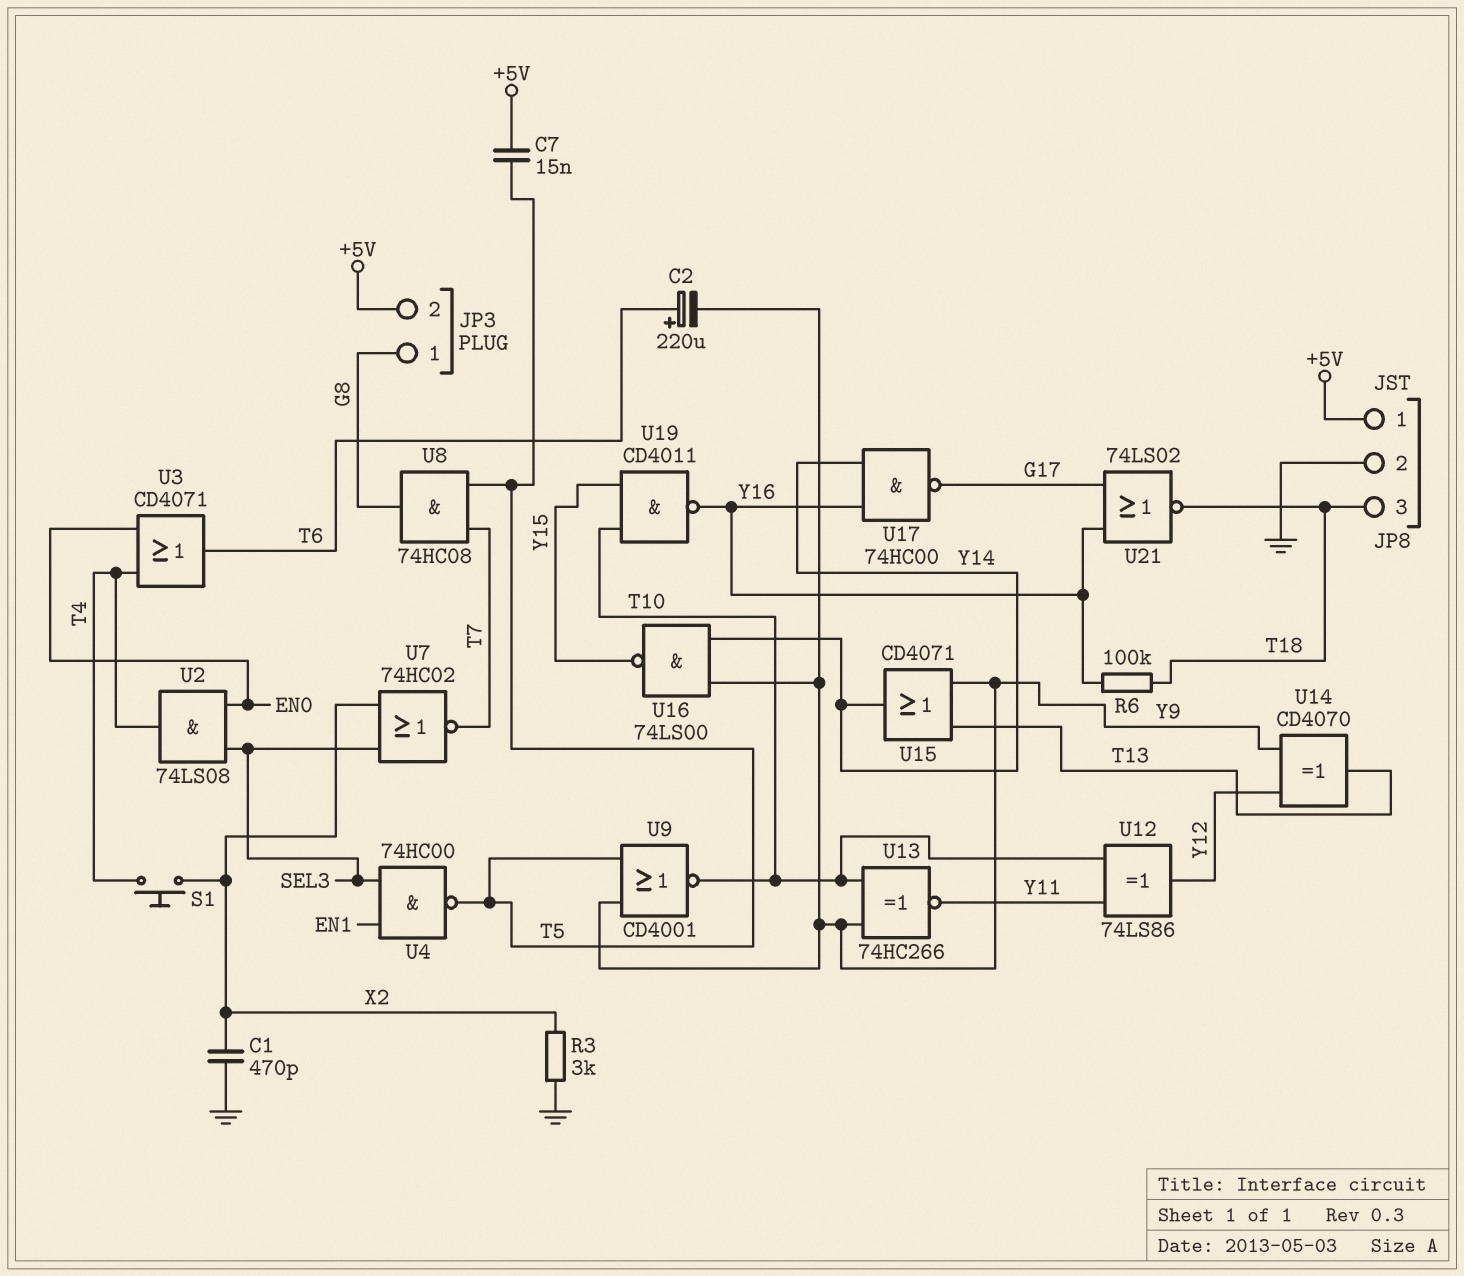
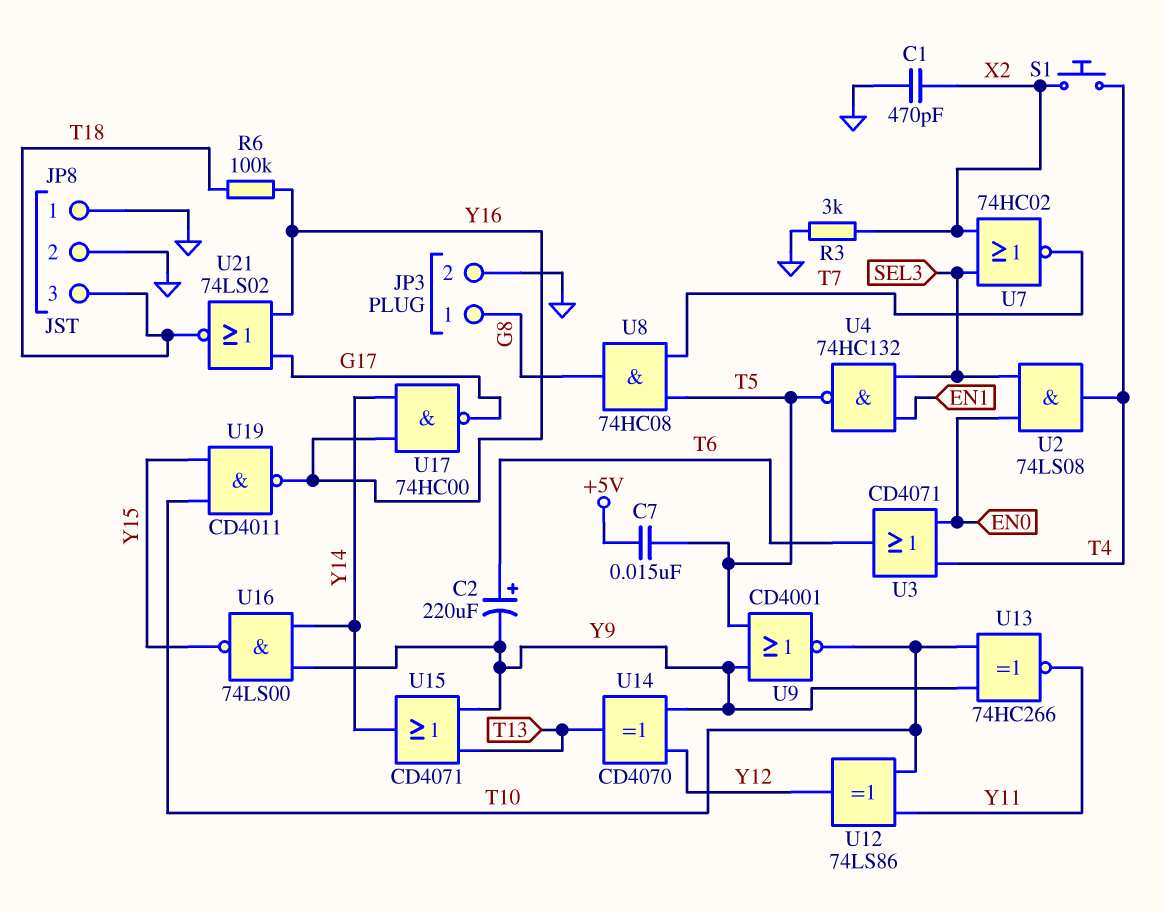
JP3 pin 2: +5V -> GND
JP8 pin 1: +5V -> GND
U4: NAND 74HC00 (in EN1, in SEL3, out T5) -> NAND 74HC132 (in EN1, in SEL3, out T5)

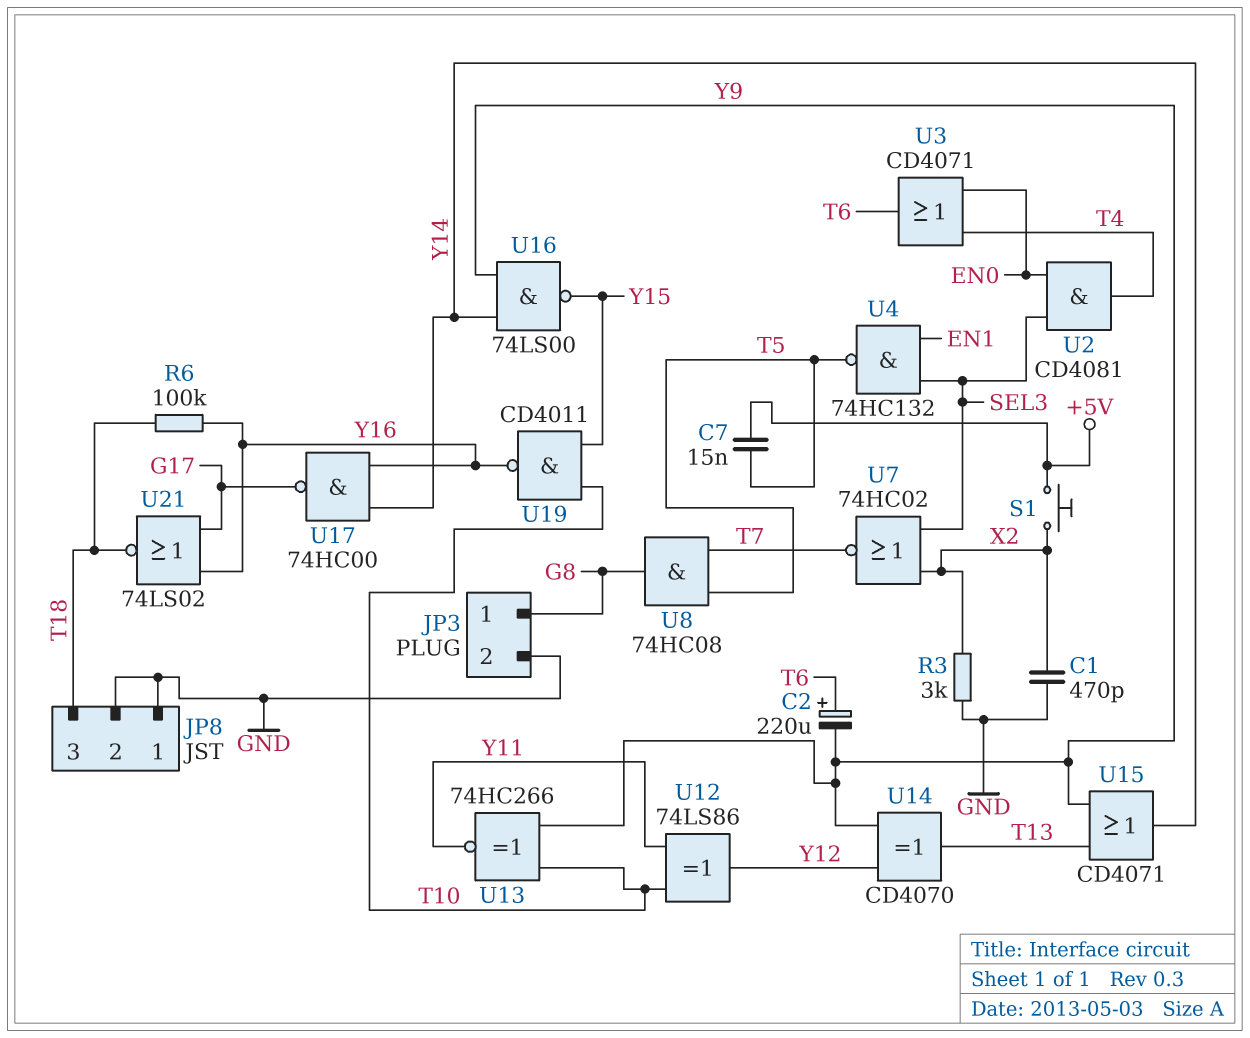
S1: button (T4, X2) -> button (+5V, X2)
U2: AND 74LS08 (in EN0, in SEL3, out T4) -> AND CD4081 (in EN0, in SEL3, out T4)
U9: NOR CD4001 (in T5, in Y9, out T10) -> none

